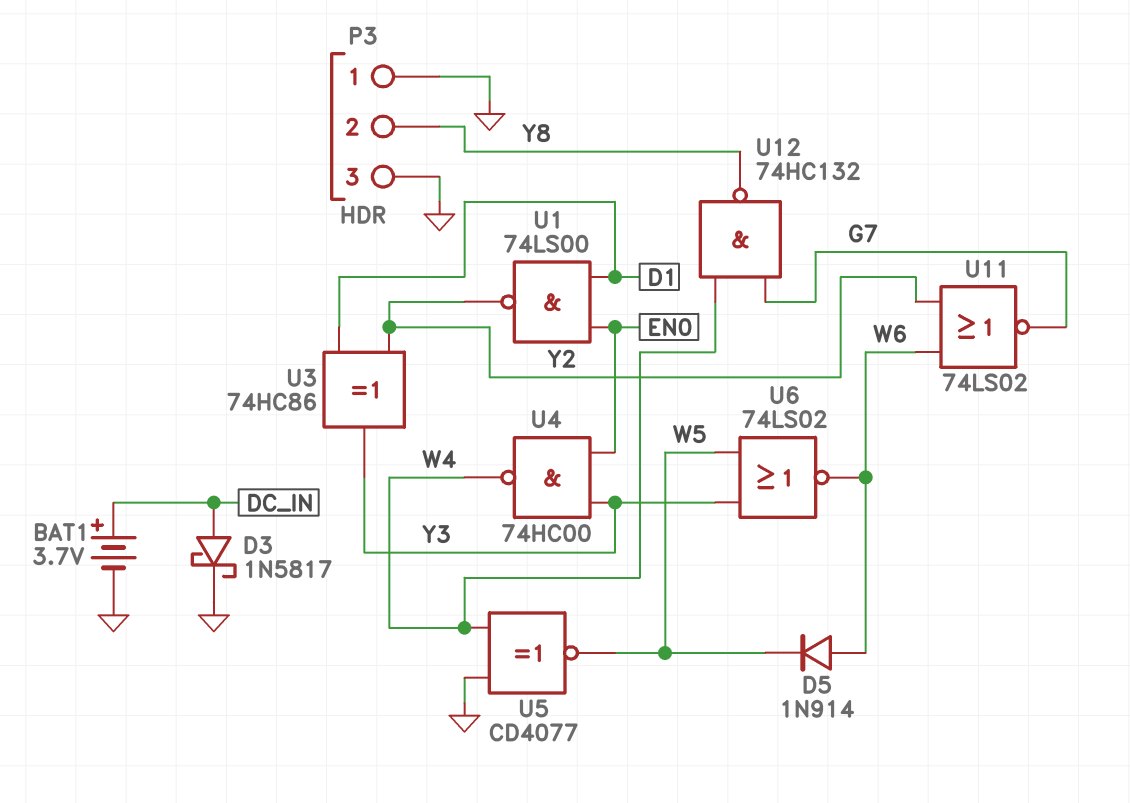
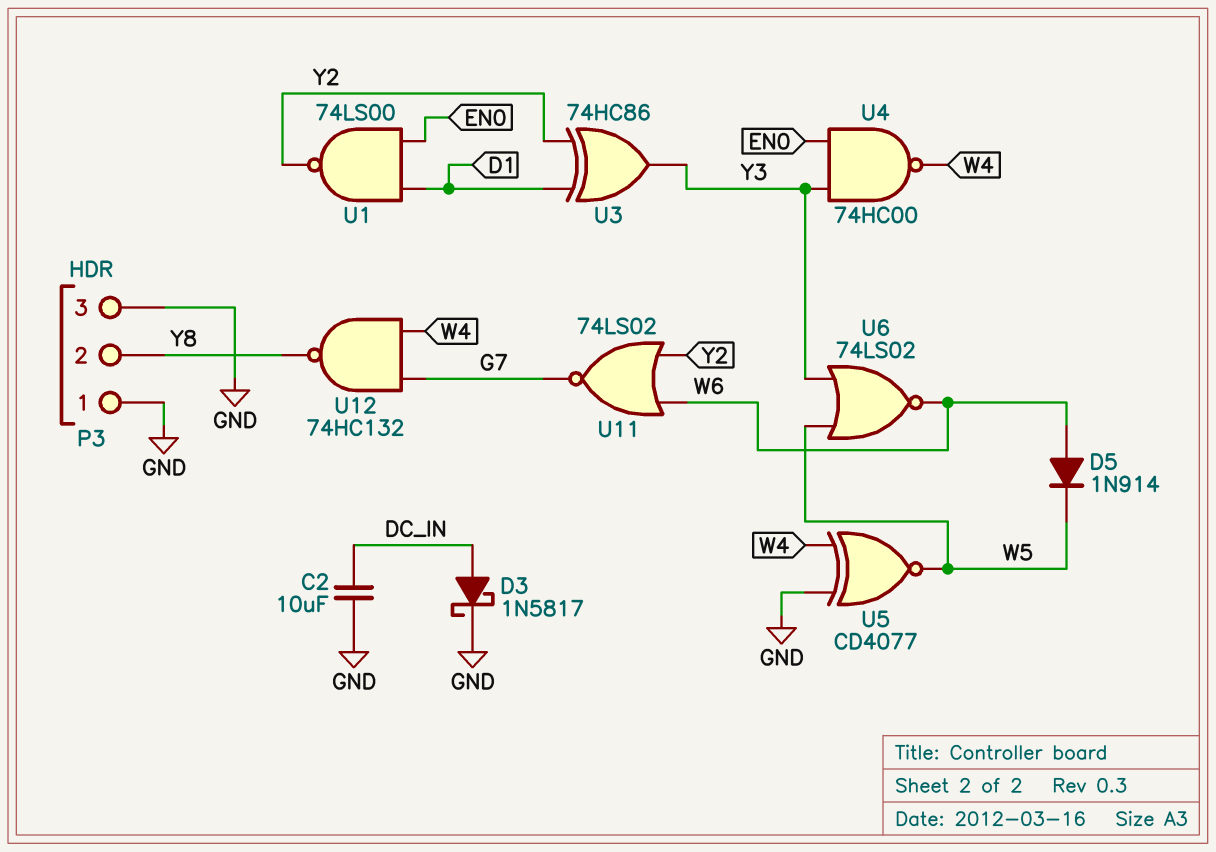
BAT1: 3.7V (plus DC_IN, minus GND) -> none
C2: none -> 10uF (DC_IN, GND)

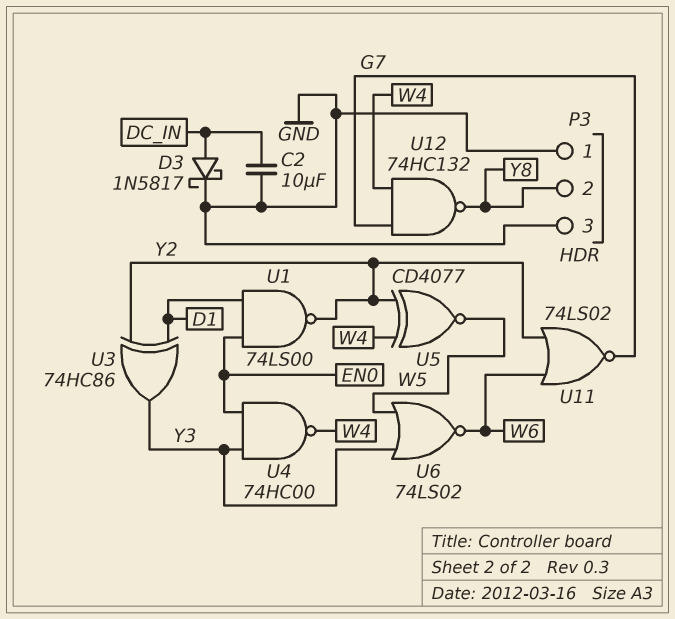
D5: diode 1N914 (A W6, K W5) -> none
U5: XNOR CD4077 (in GND, in W4, out W5) -> XNOR CD4077 (in W4, in Y2, out W5)

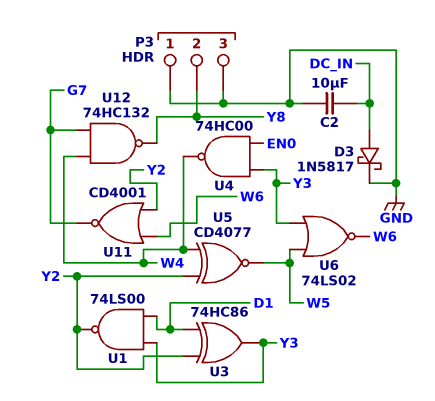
U1: NAND 74LS00 (in D1, in EN0, out Y2) -> NAND 74LS00 (in D1, in Y3, out Y2)
U11: NOR 74LS02 (in W6, in Y2, out G7) -> NOR CD4001 (in W6, in Y2, out G7)

